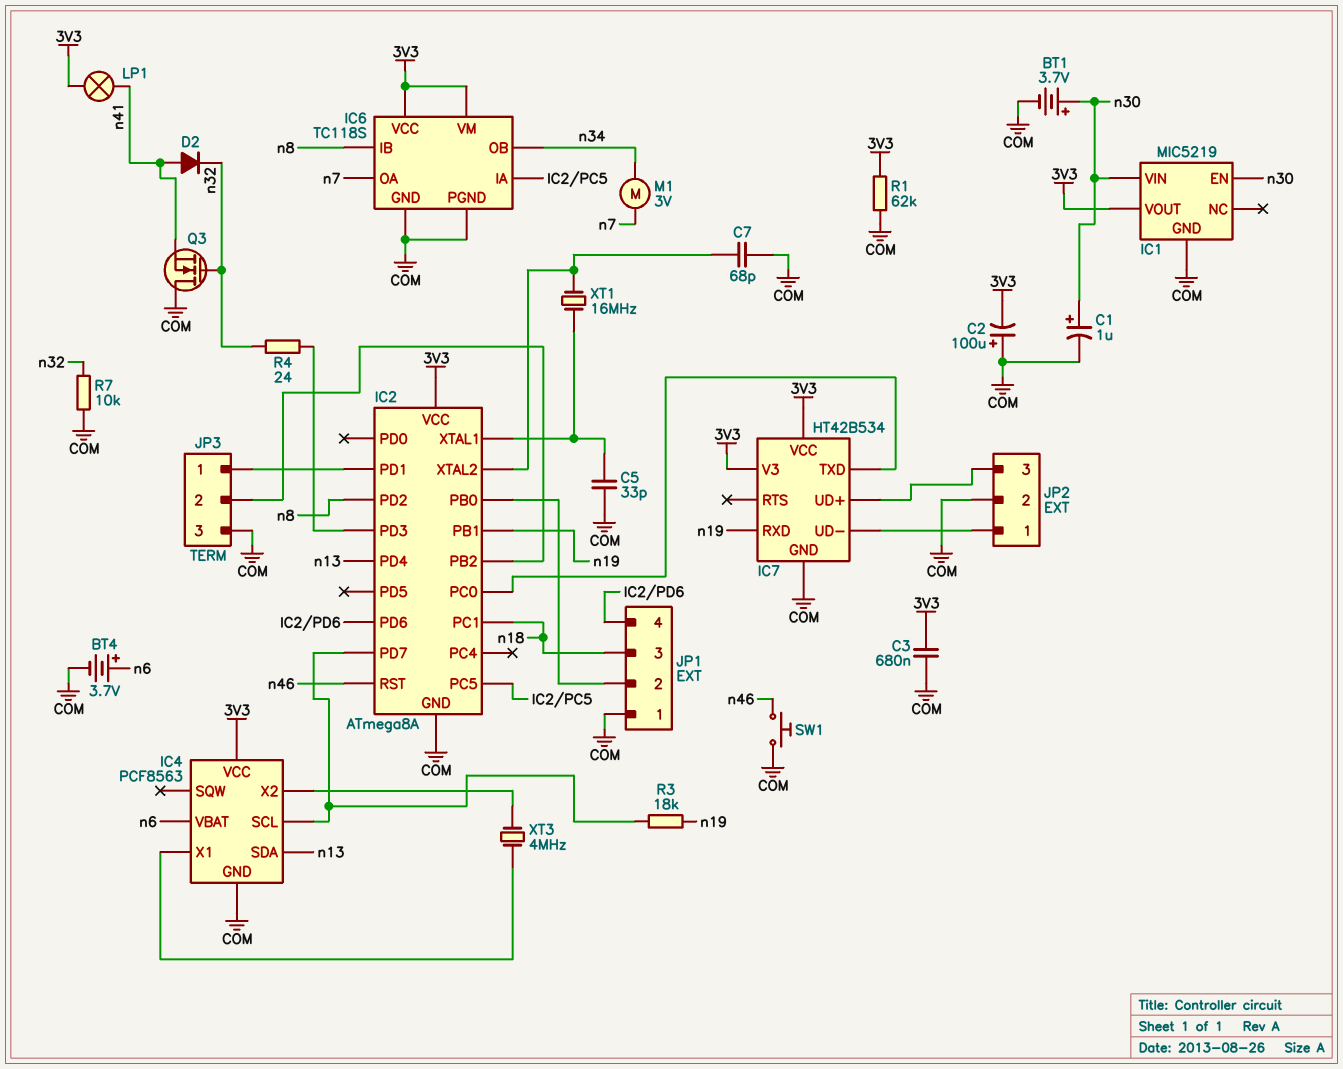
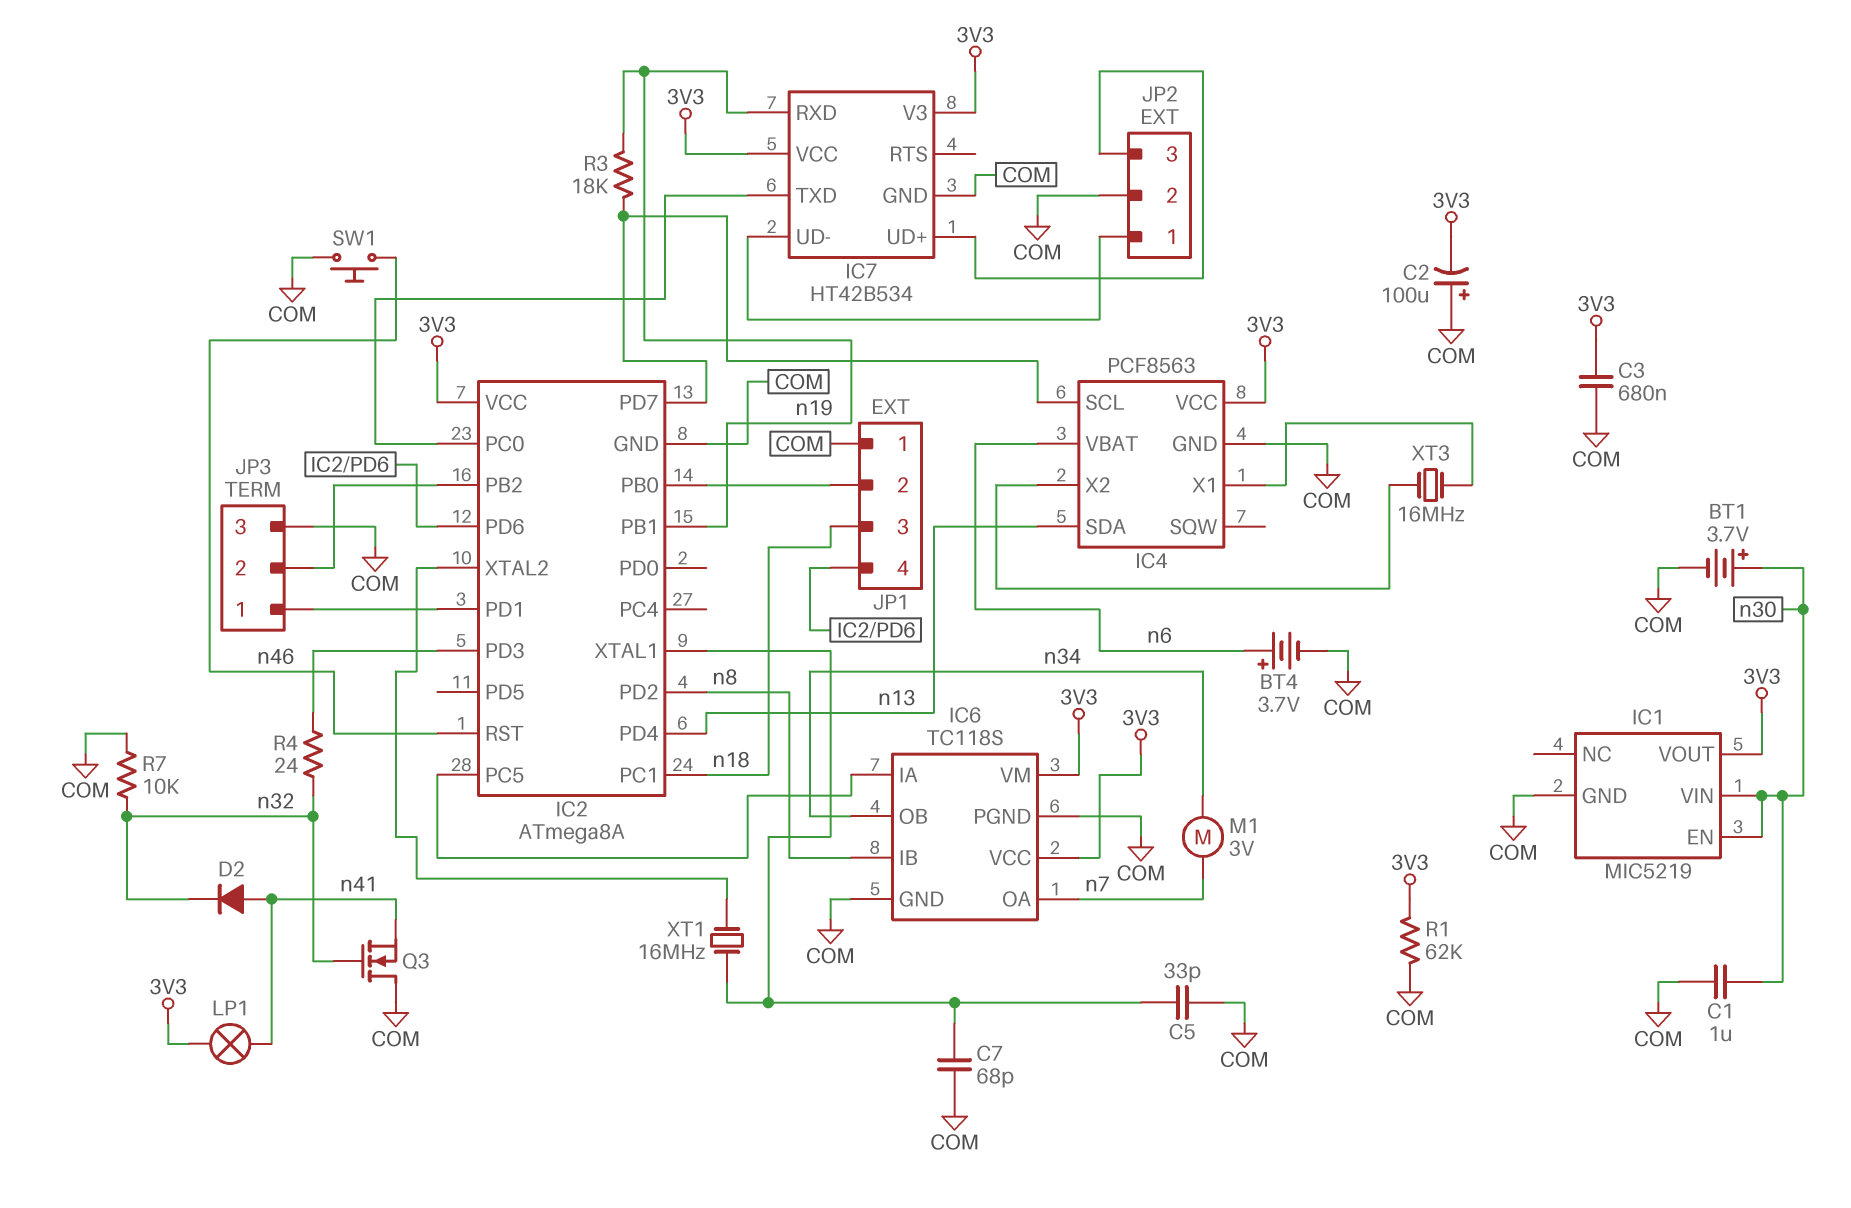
C1: 1uF (plus n30, minus COM) -> 1uF (COM, n30)
C7: 68pF (COM, IC2/XTAL2) -> 68pF (COM, IC2/XTAL1)
XT3: 4MHz (IC4/X1, IC4/X2) -> 16MHz (IC4/X1, IC4/X2)

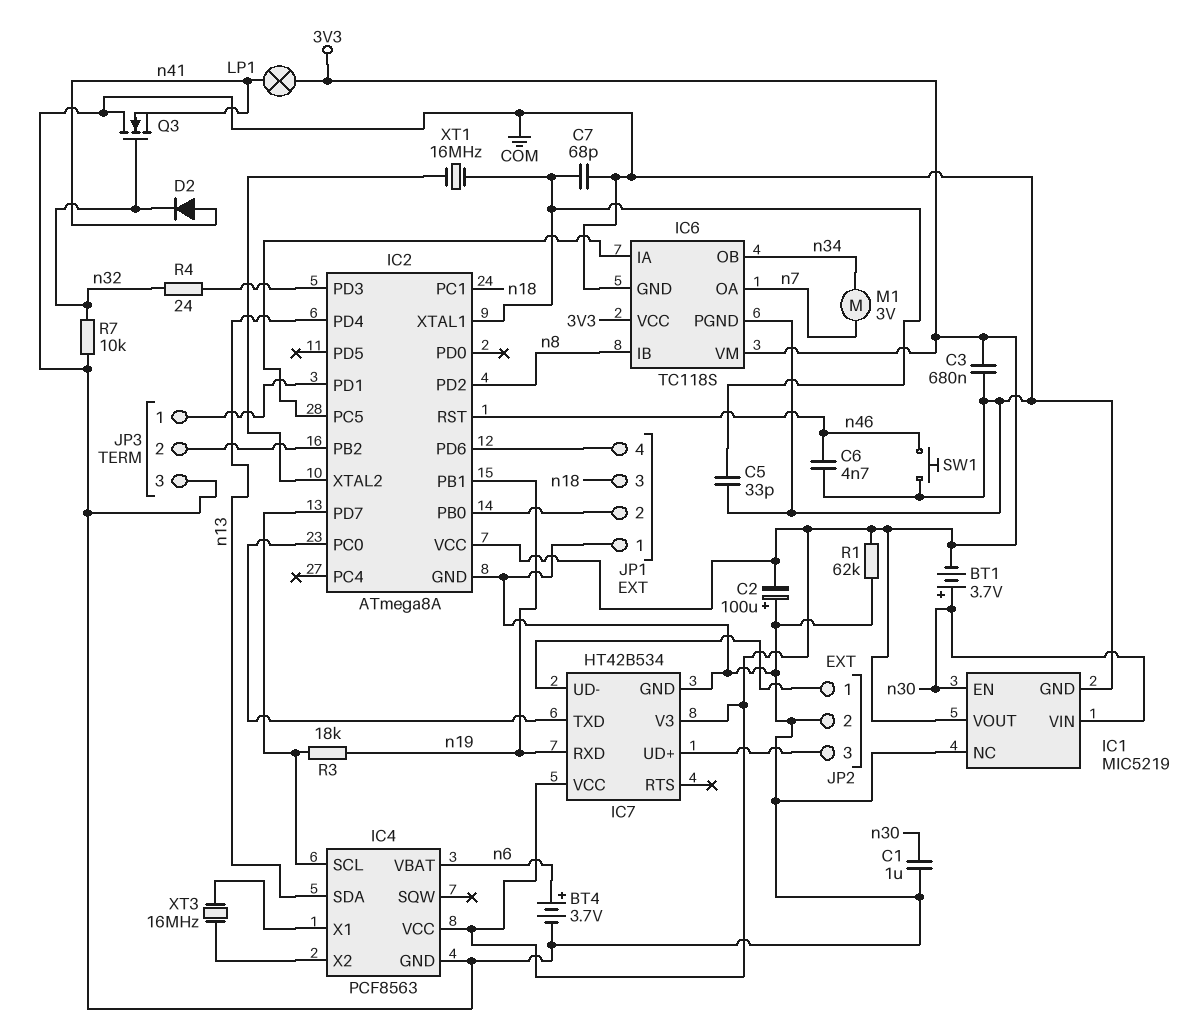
BT1: 3.7V (plus n30, minus COM) -> 3.7V (plus n30, minus 3V3)
C6: none -> 4.7nF (COM, n46)
IC1 pin NC: none -> COM

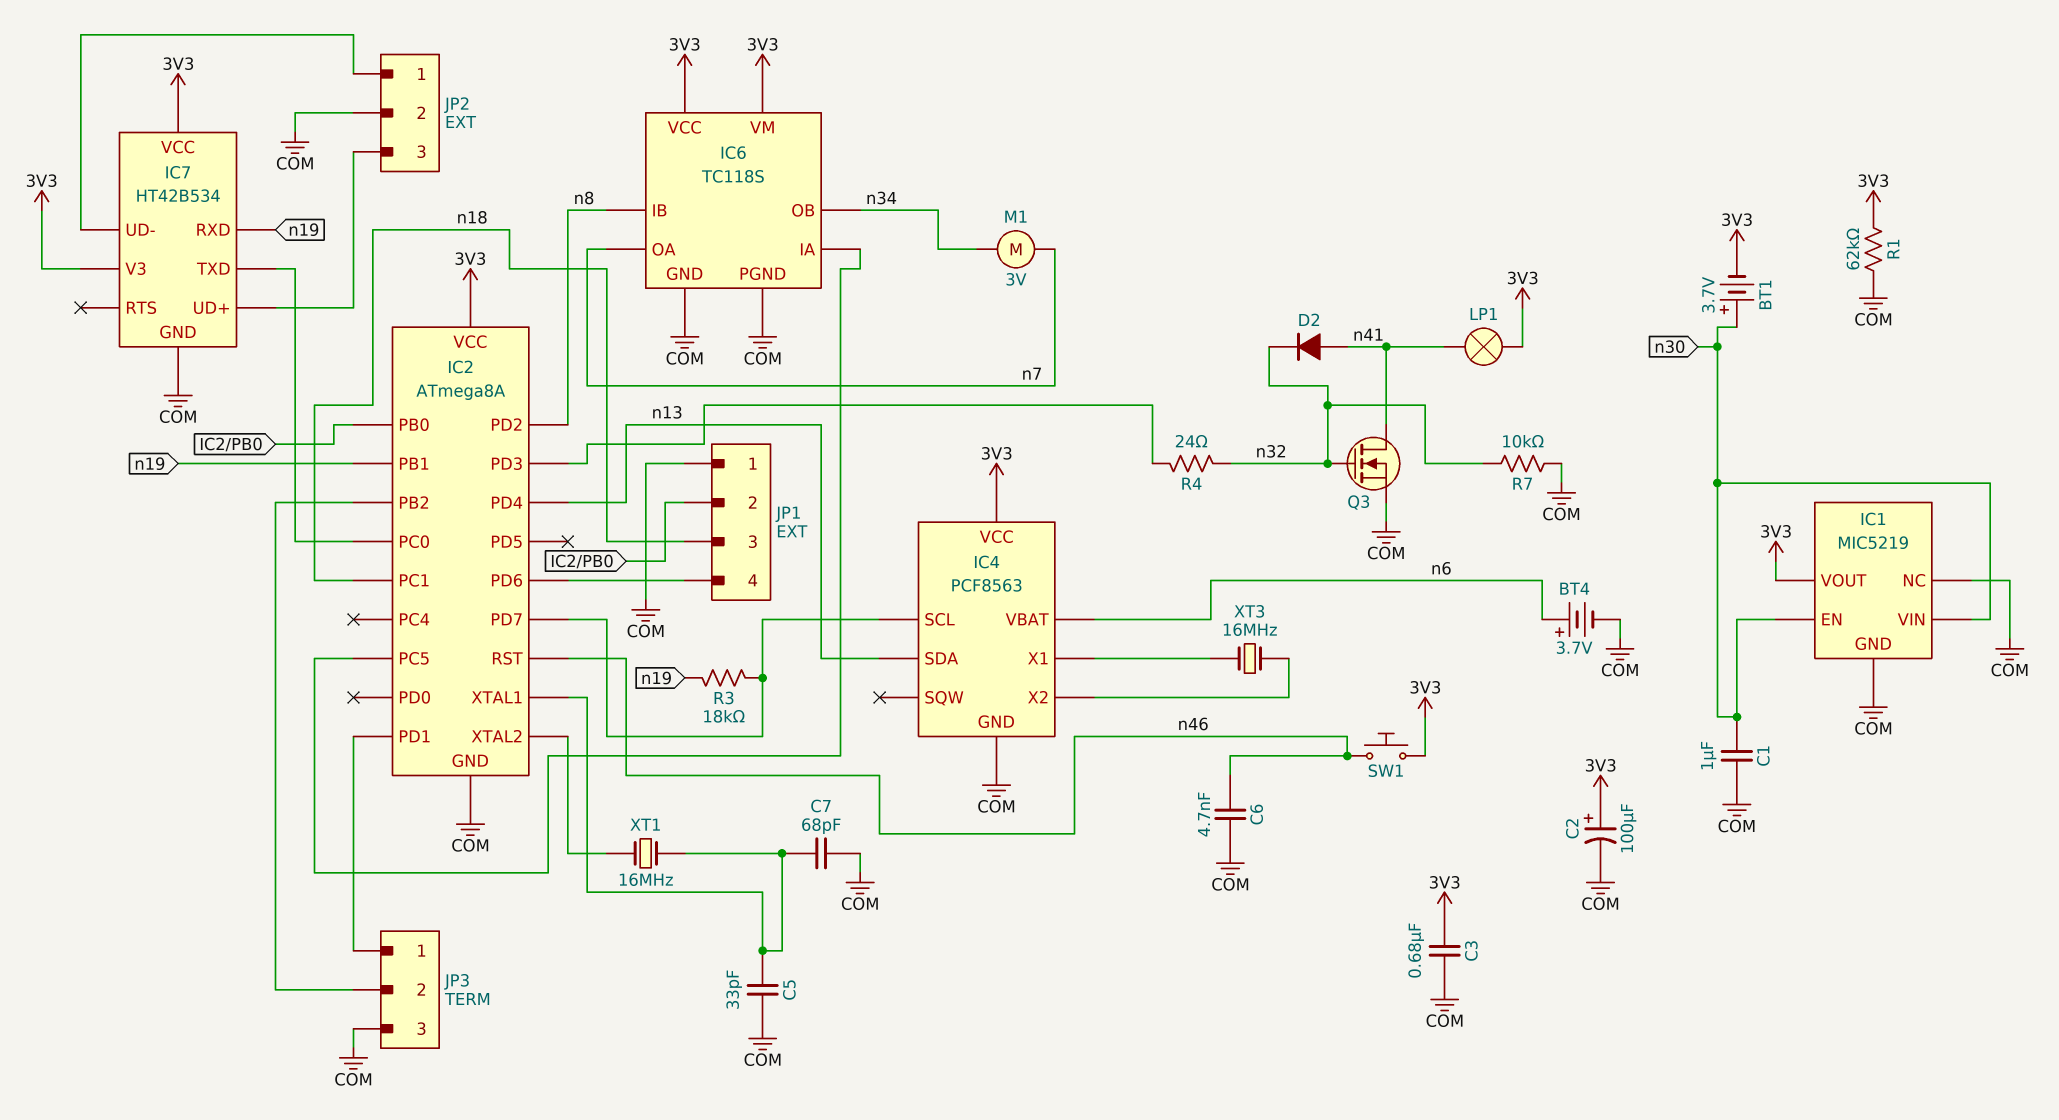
C2: 100uF (plus COM, minus 3V3) -> 100uF (plus 3V3, minus COM)
Q3: NMOS (G n32, D COM, S n41) -> NMOS (G n32, D n41, S COM)
SW1: button (COM, n46) -> button (3V3, n46)

